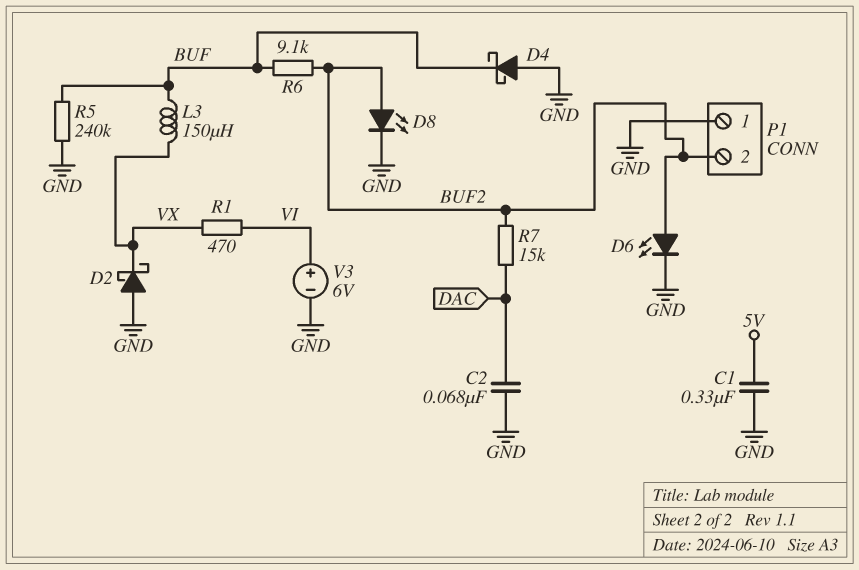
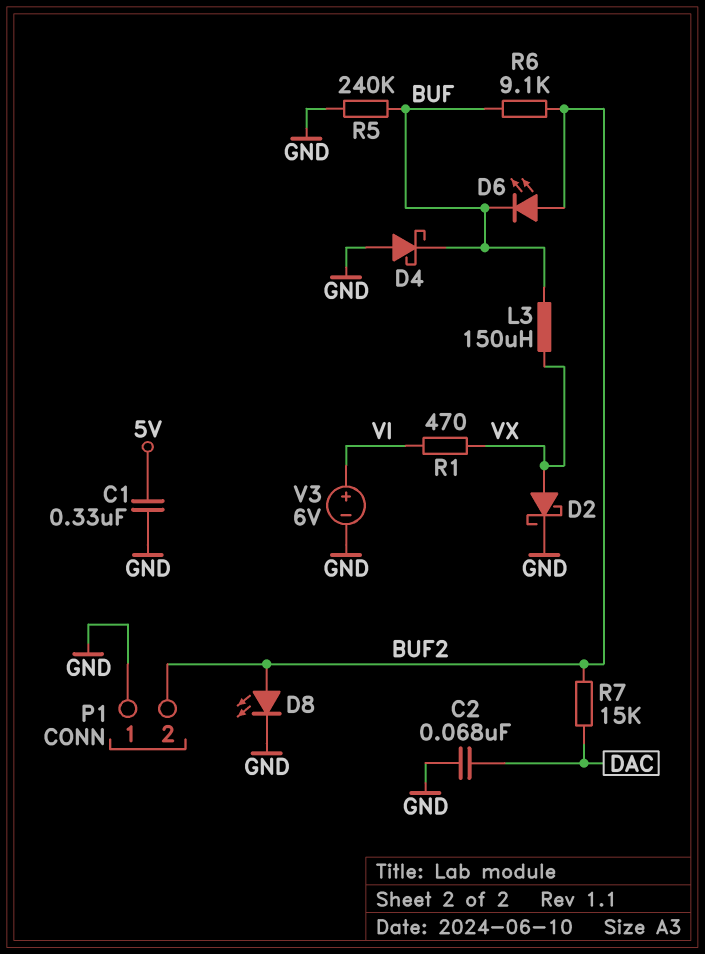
D2: schottky (A GND, K VX) -> schottky (A VX, K GND)
D6: LED (A BUF2, K GND) -> LED (A BUF2, K BUF)

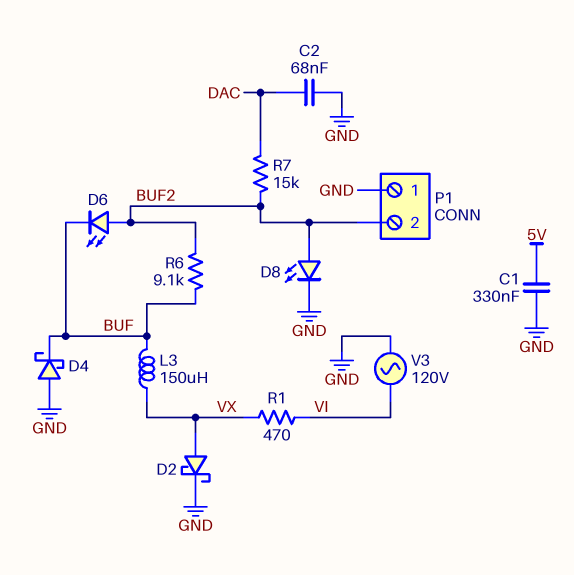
R5: 240k (BUF, GND) -> none
V3: 6V (plus VI, minus GND) -> AC 120V (GND, VI)

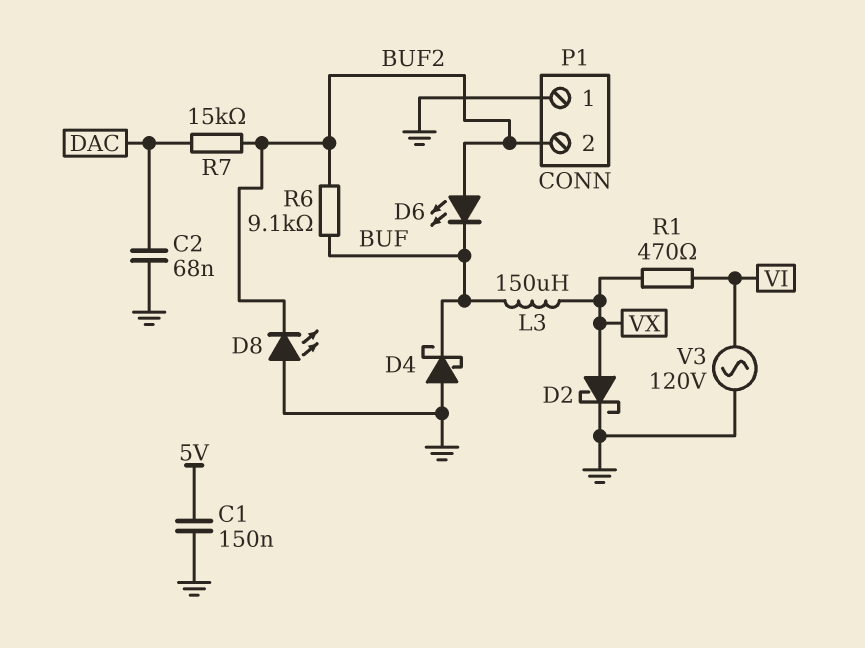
C1: 330nF (5V, GND) -> 150nF (5V, GND)
D8: LED (A BUF2, K GND) -> LED (A GND, K BUF2)

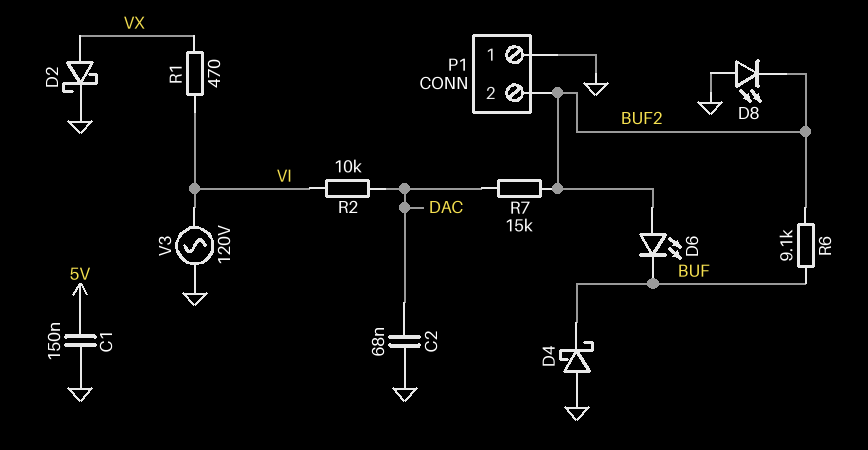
L3: 150uH (BUF, VX) -> none
R2: none -> 10k (DAC, VI)

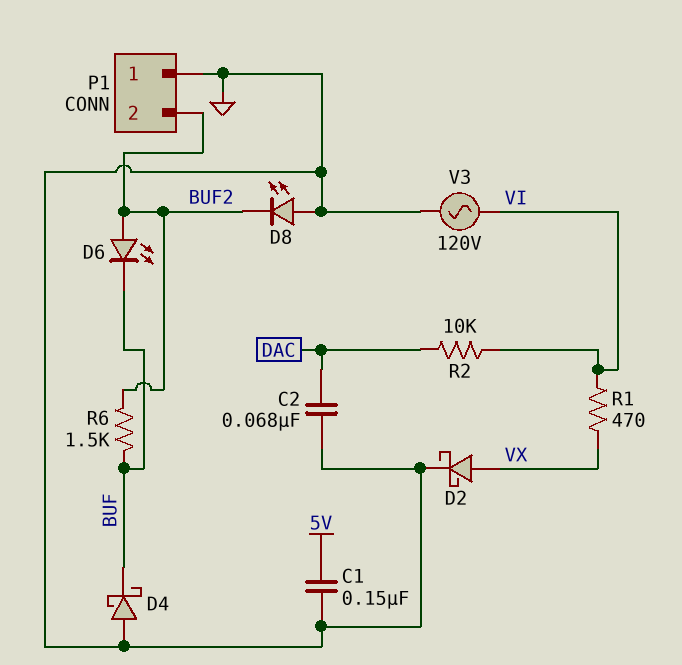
R6: 9.1k (BUF, BUF2) -> 1.5k (BUF, BUF2)
R7: 15k (BUF2, DAC) -> none

